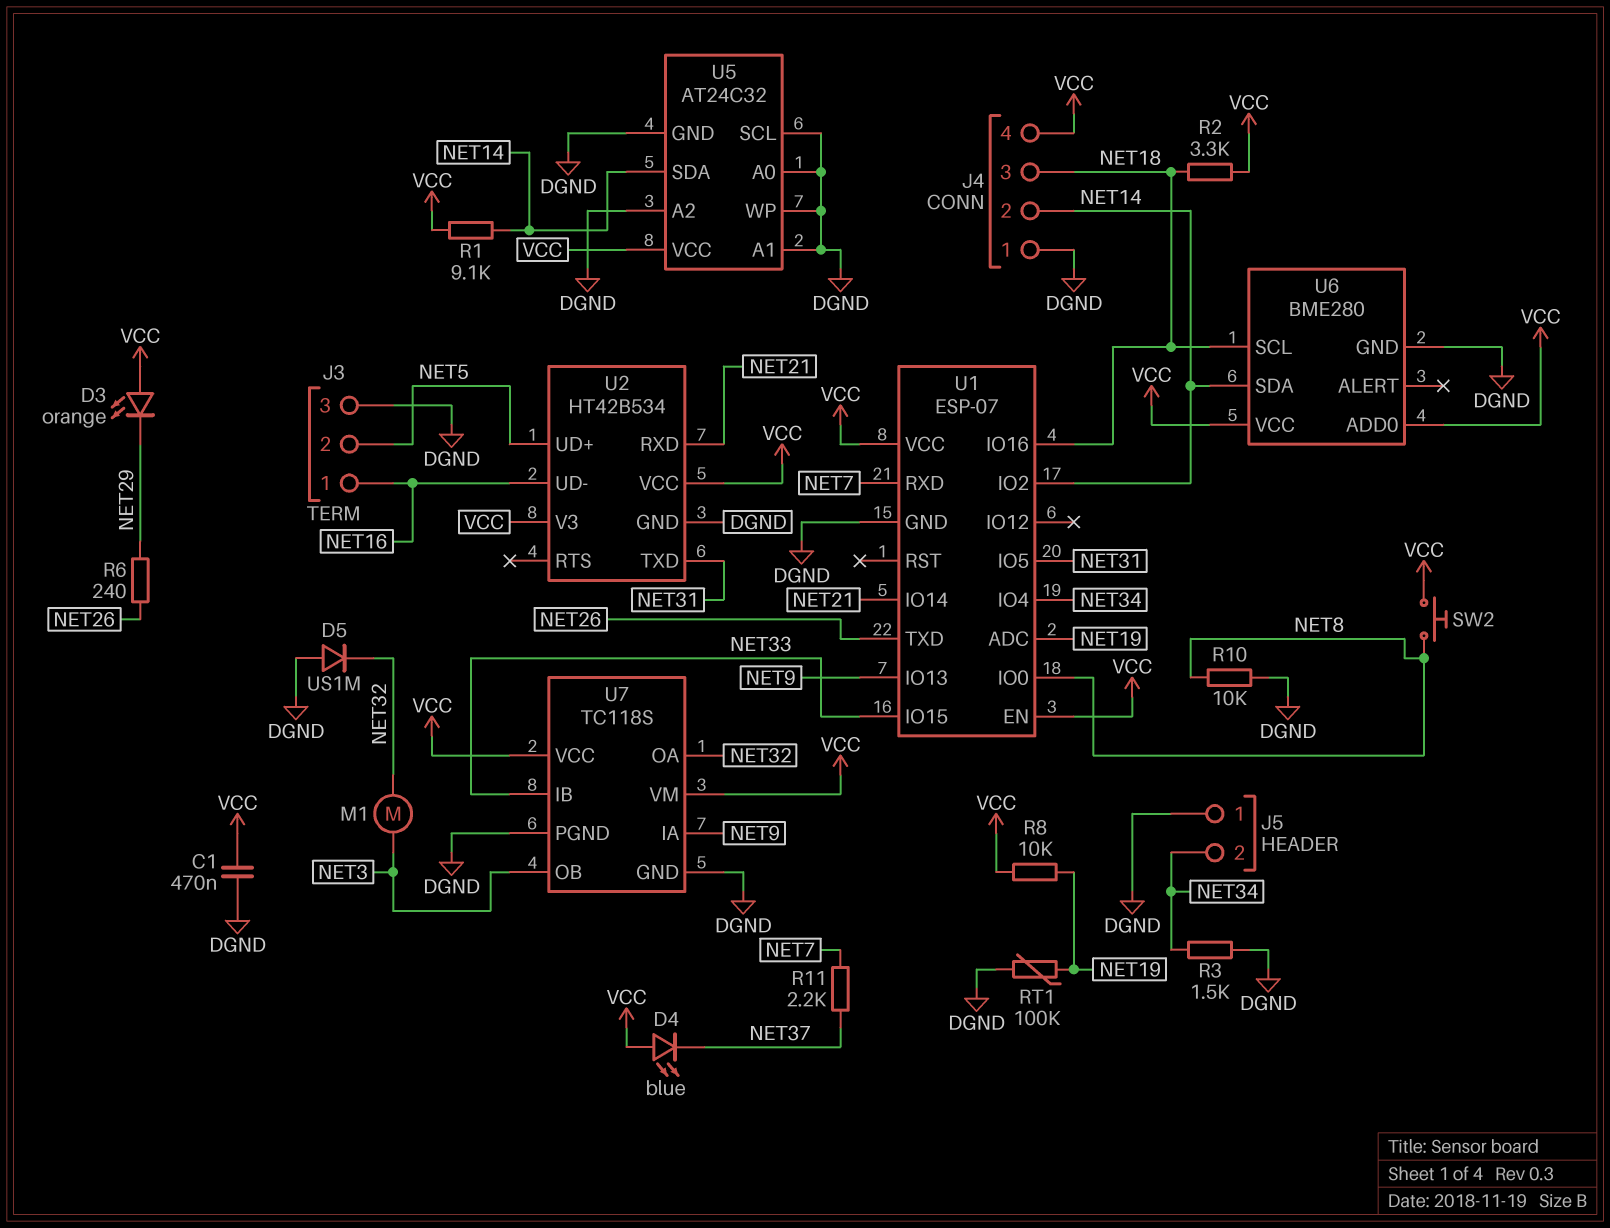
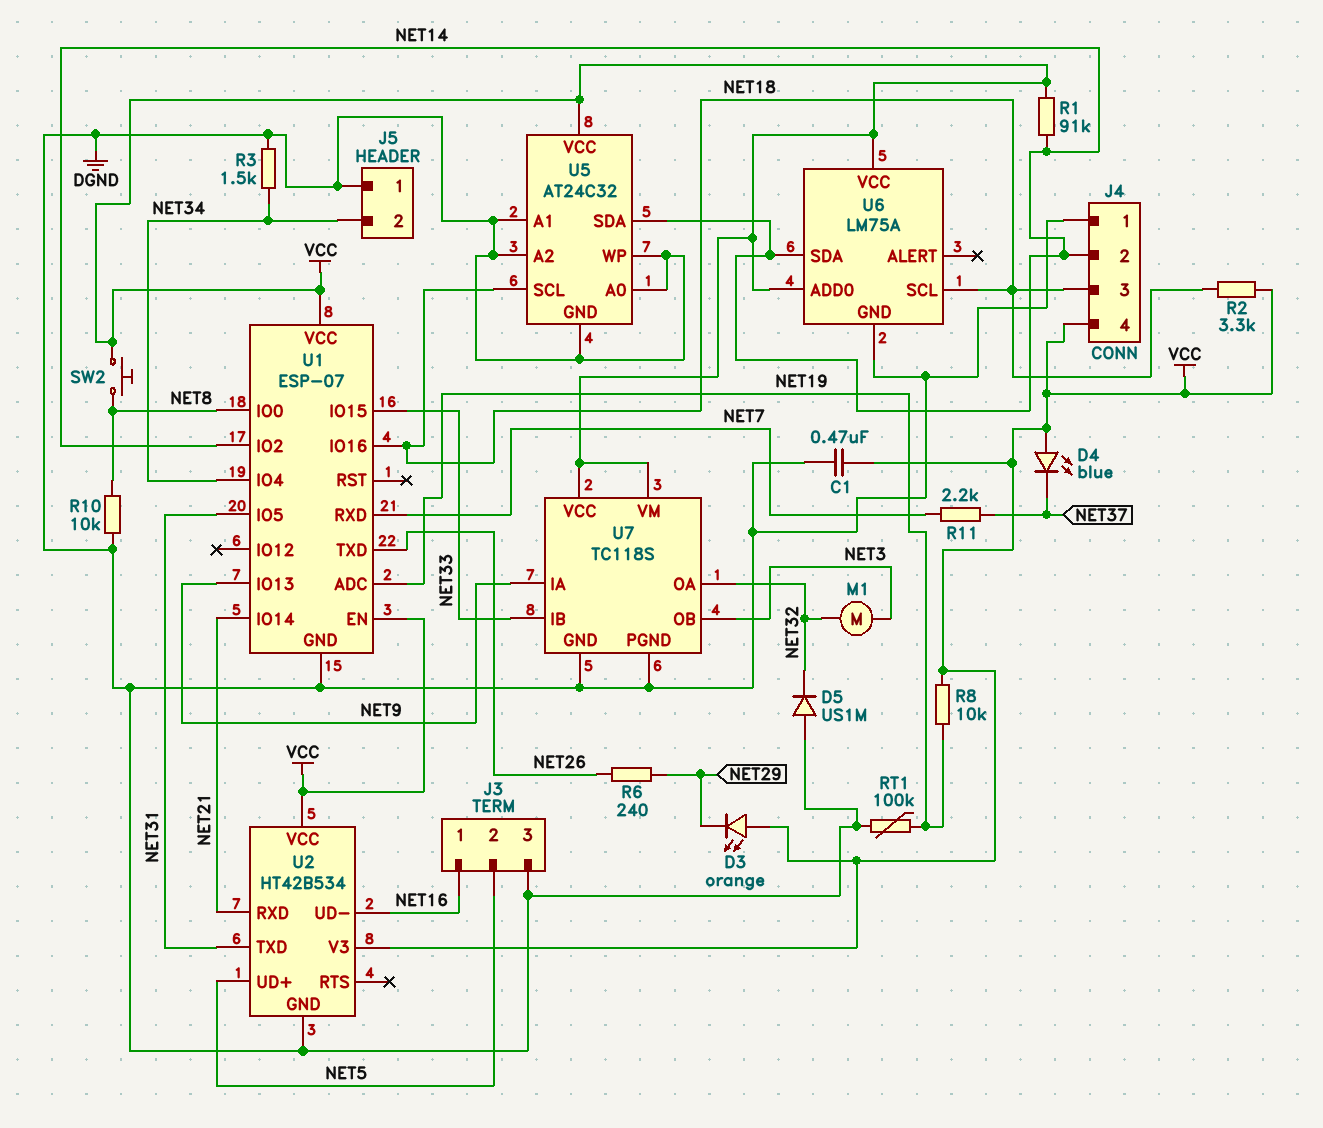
R1: 9.1k (NET14, VCC) -> 91k (NET14, VCC)
U5 pin SCL: DGND -> NET18
U6: BME280 -> LM75A

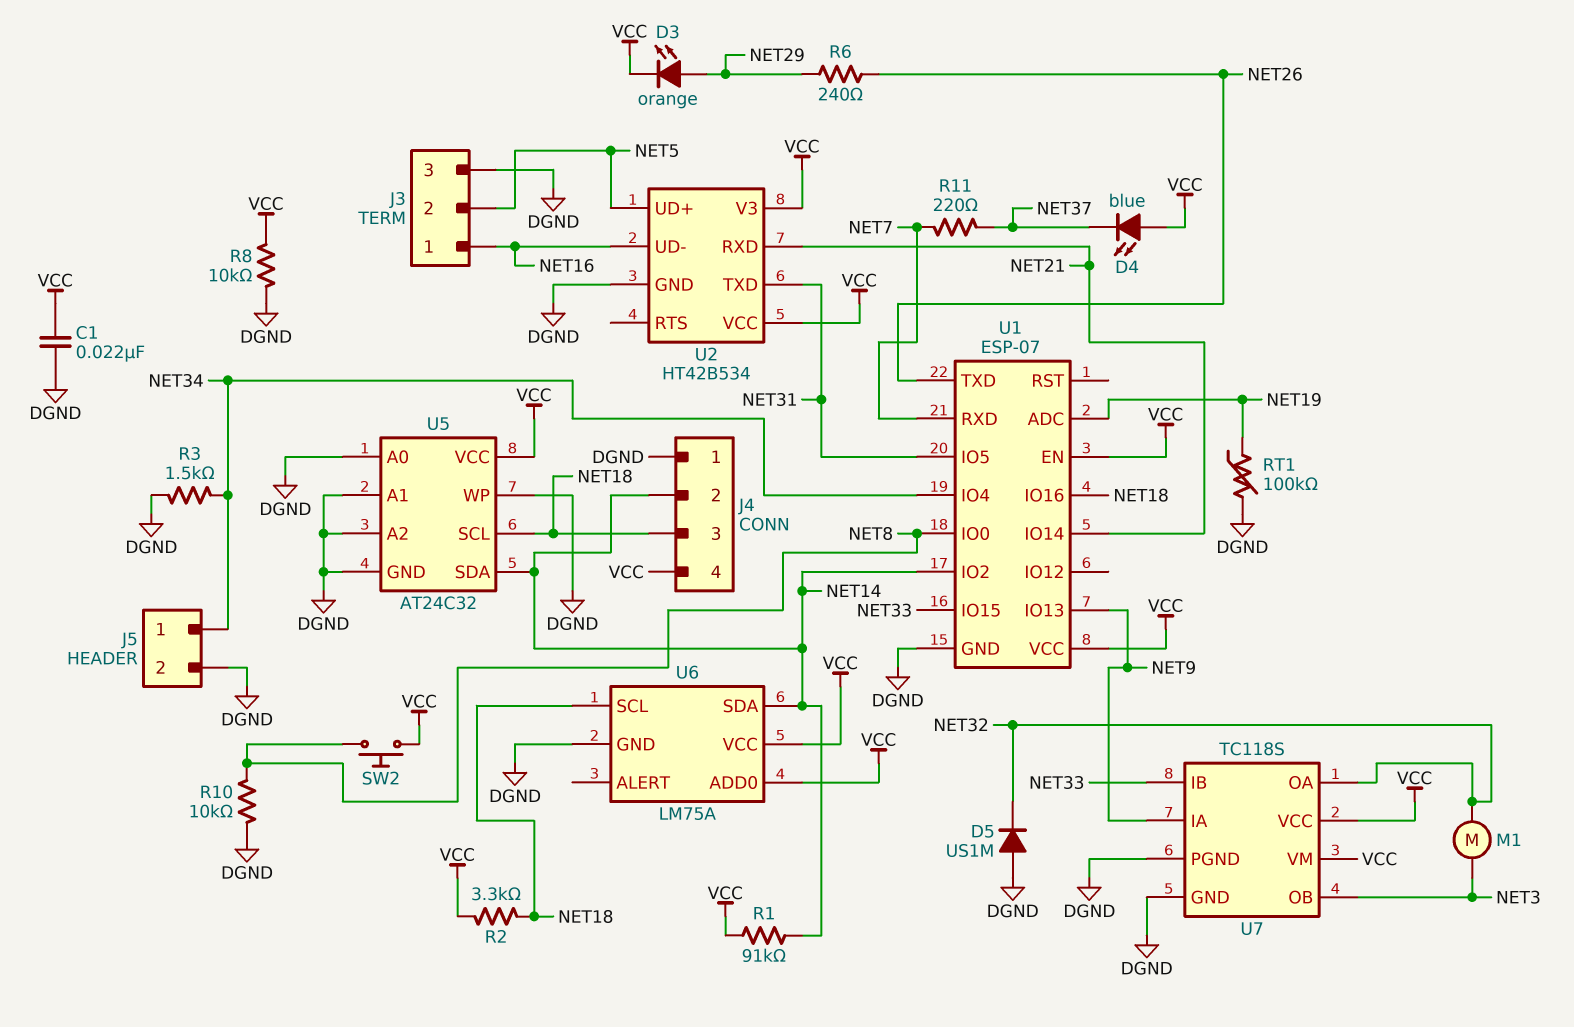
C1: 470nF (DGND, VCC) -> 22nF (DGND, VCC)
D3: LED orange (A VCC, K NET29) -> LED orange (A NET29, K VCC)
J5 pin 1: DGND -> NET34
J5 pin 2: NET34 -> DGND
R8: 10k (NET19, VCC) -> 10k (DGND, VCC)
R11: 2.2k (NET7, NET37) -> 220 (NET7, NET37)

